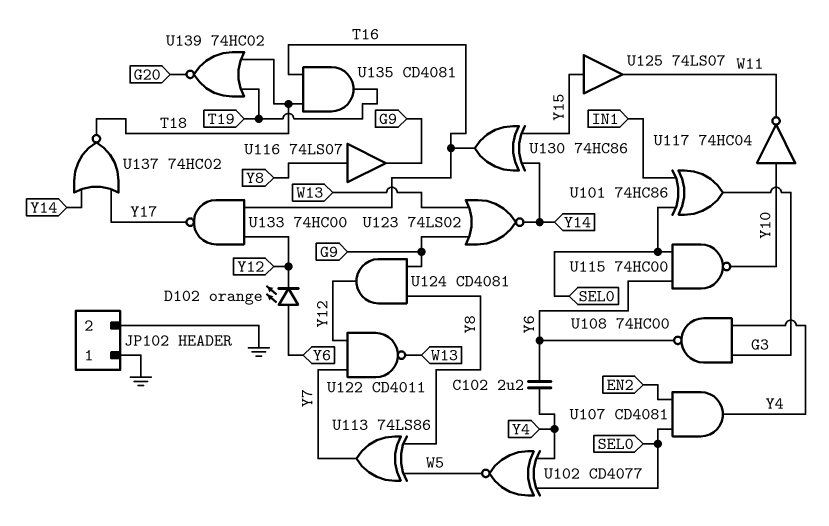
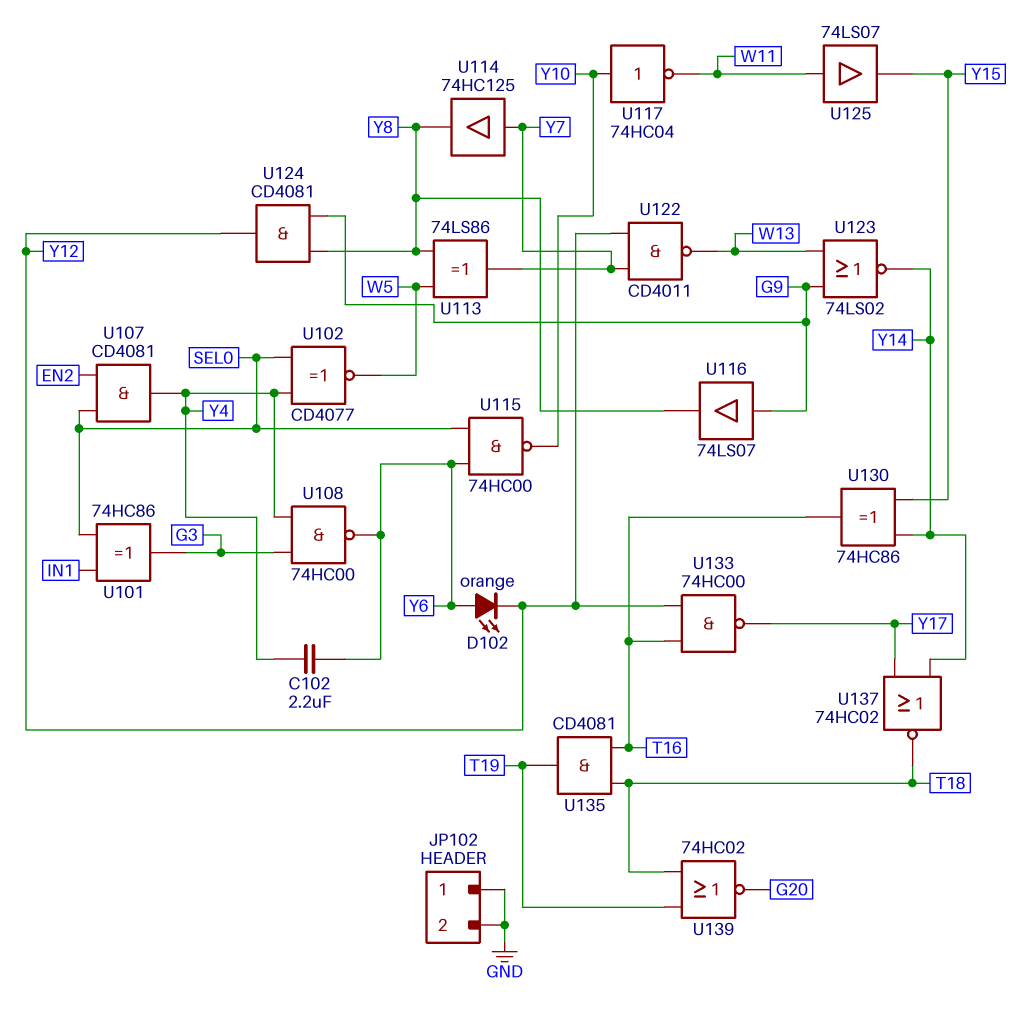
U114: none -> buffer 74HC125 (in Y7, out Y8)
U116: buffer 74LS07 (in Y8, out G9) -> buffer 74LS07 (in G9, out Y8)
U125: buffer 74LS07 (in Y15, out W11) -> buffer 74LS07 (in W11, out Y15)

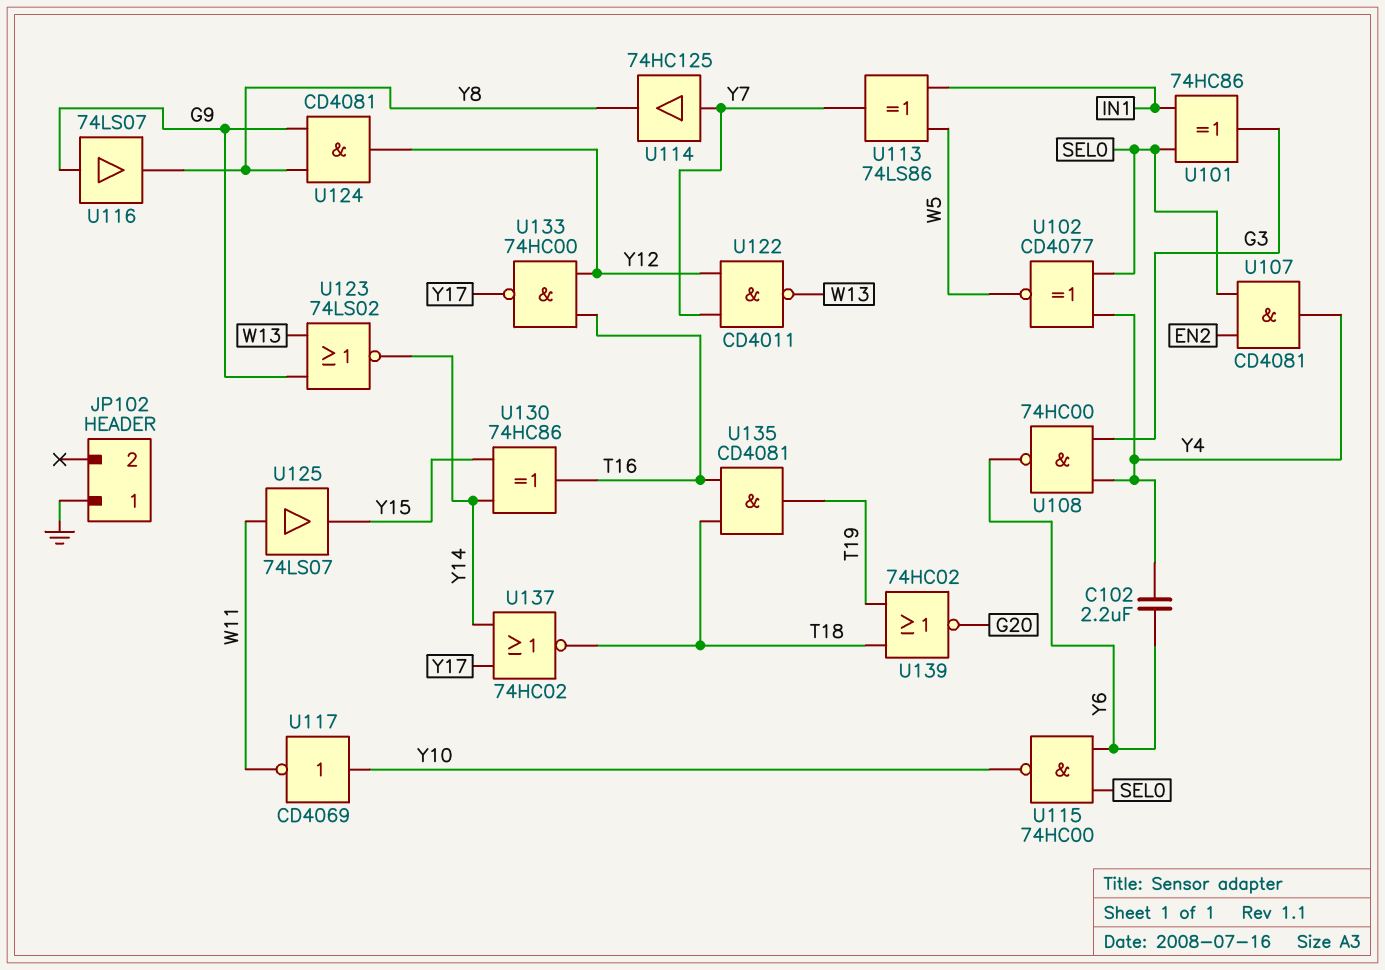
D102: LED orange (A Y6, K Y12) -> none
JP102 pin 2: GND -> none
U113: XOR 74LS86 (in W5, in Y8, out Y7) -> XOR 74LS86 (in IN1, in W5, out Y7)
U117: NOT 74HC04 (in Y10, out W11) -> NOT CD4069 (in Y10, out W11)

